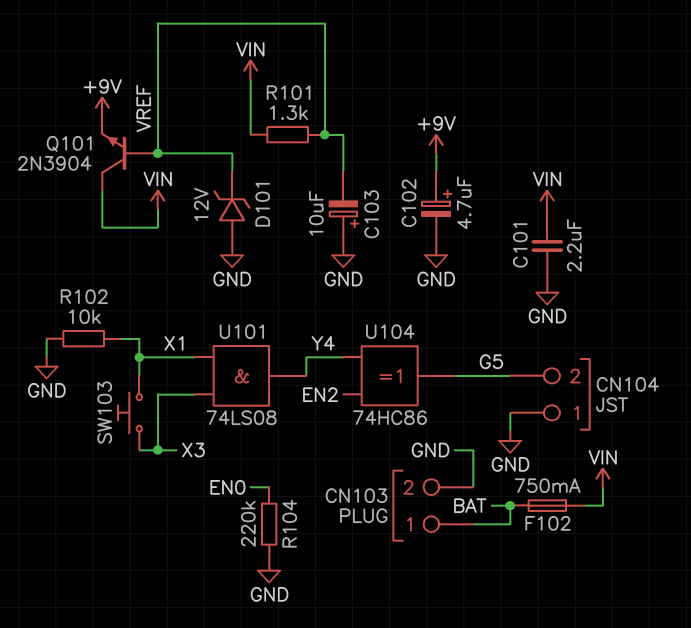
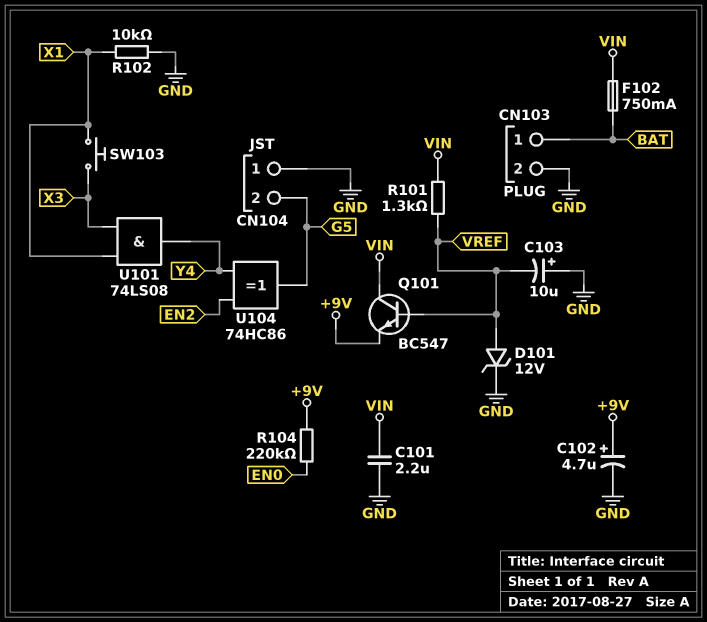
D101: zener 12V (A GND, K VREF) -> zener 12V (A VREF, K GND)
Q101: NPN 2N3904 (B VREF, C VIN, E +9V) -> NPN BC547 (B VREF, C VIN, E +9V)
R104: 220k (EN0, GND) -> 220k (+9V, EN0)

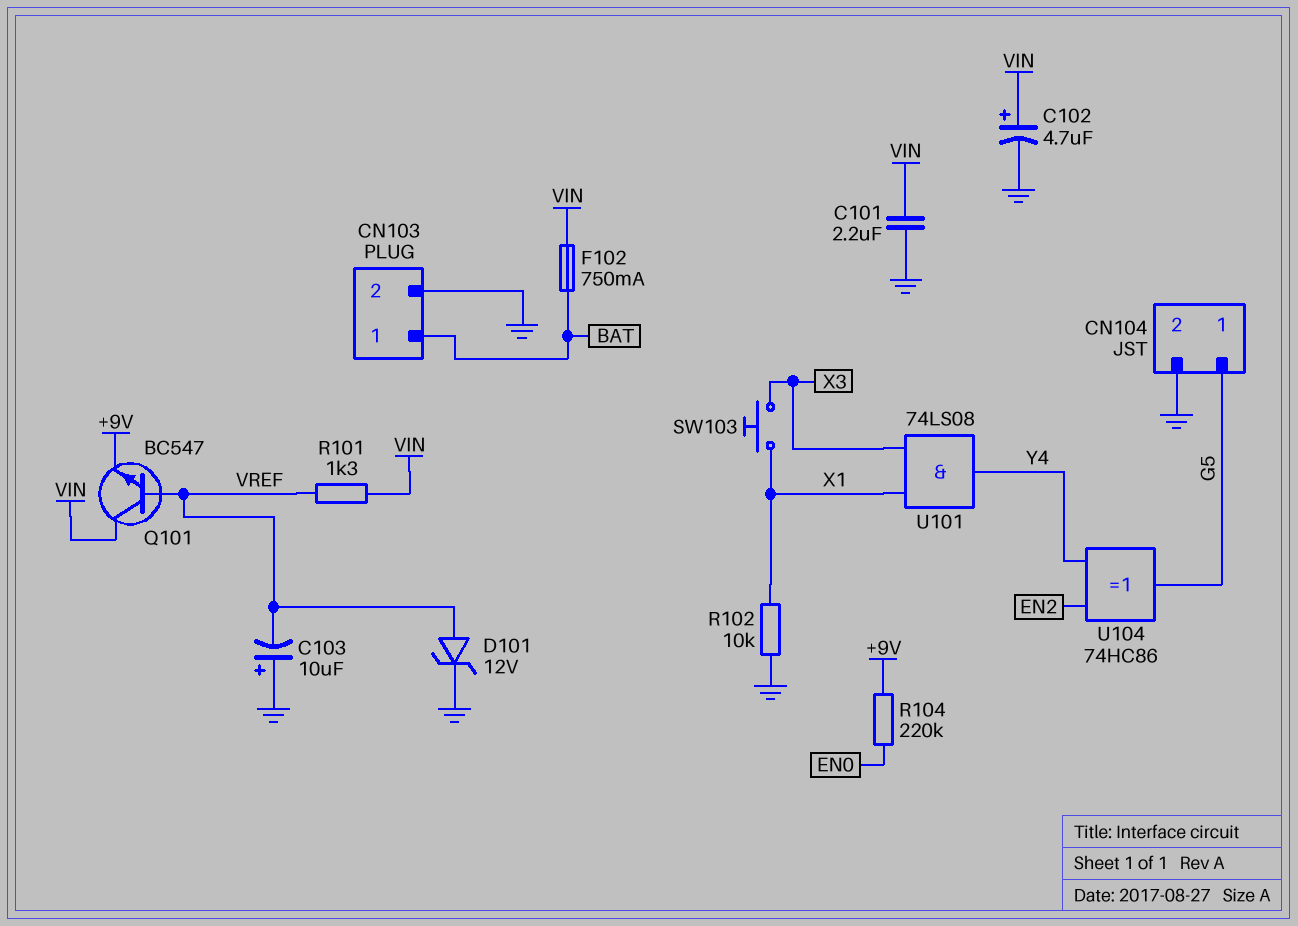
C102: 4.7uF (plus +9V, minus GND) -> 4.7uF (plus VIN, minus GND)
CN104 pin 1: GND -> G5
CN104 pin 2: G5 -> GND

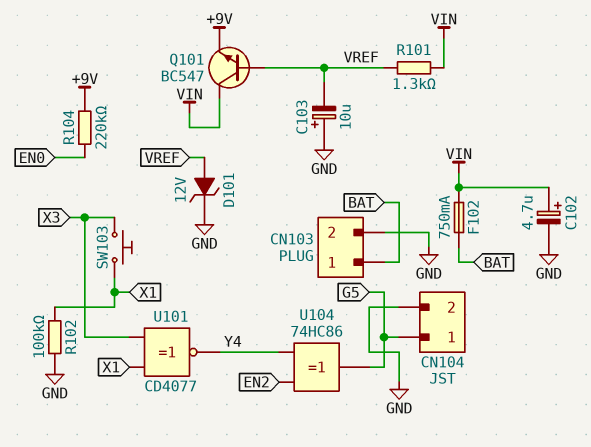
C101: 2.2uF (GND, VIN) -> none
R102: 10k (GND, X1) -> 100k (GND, X1)
U101: AND 74LS08 (in X1, in X3, out Y4) -> XNOR CD4077 (in X1, in X3, out Y4)

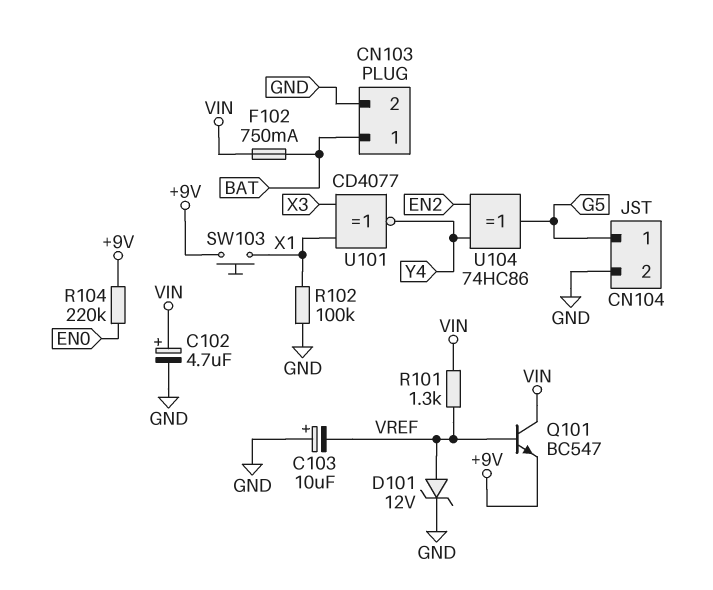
SW103: button (X1, X3) -> button (+9V, X1)

